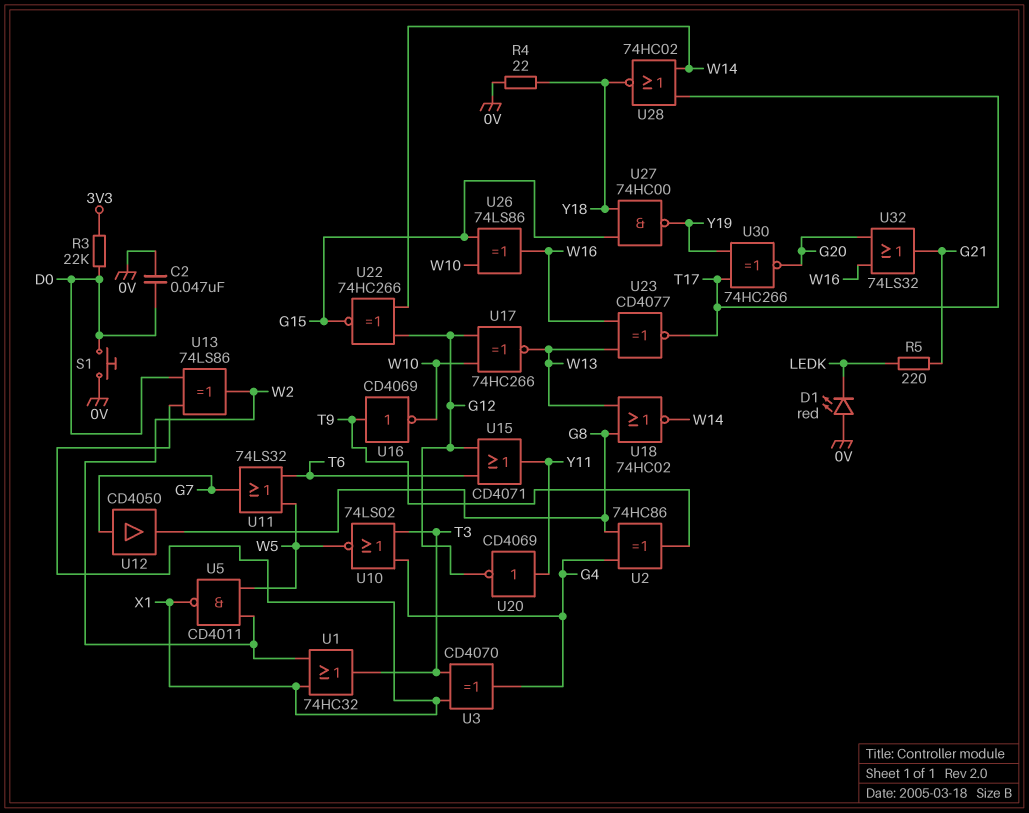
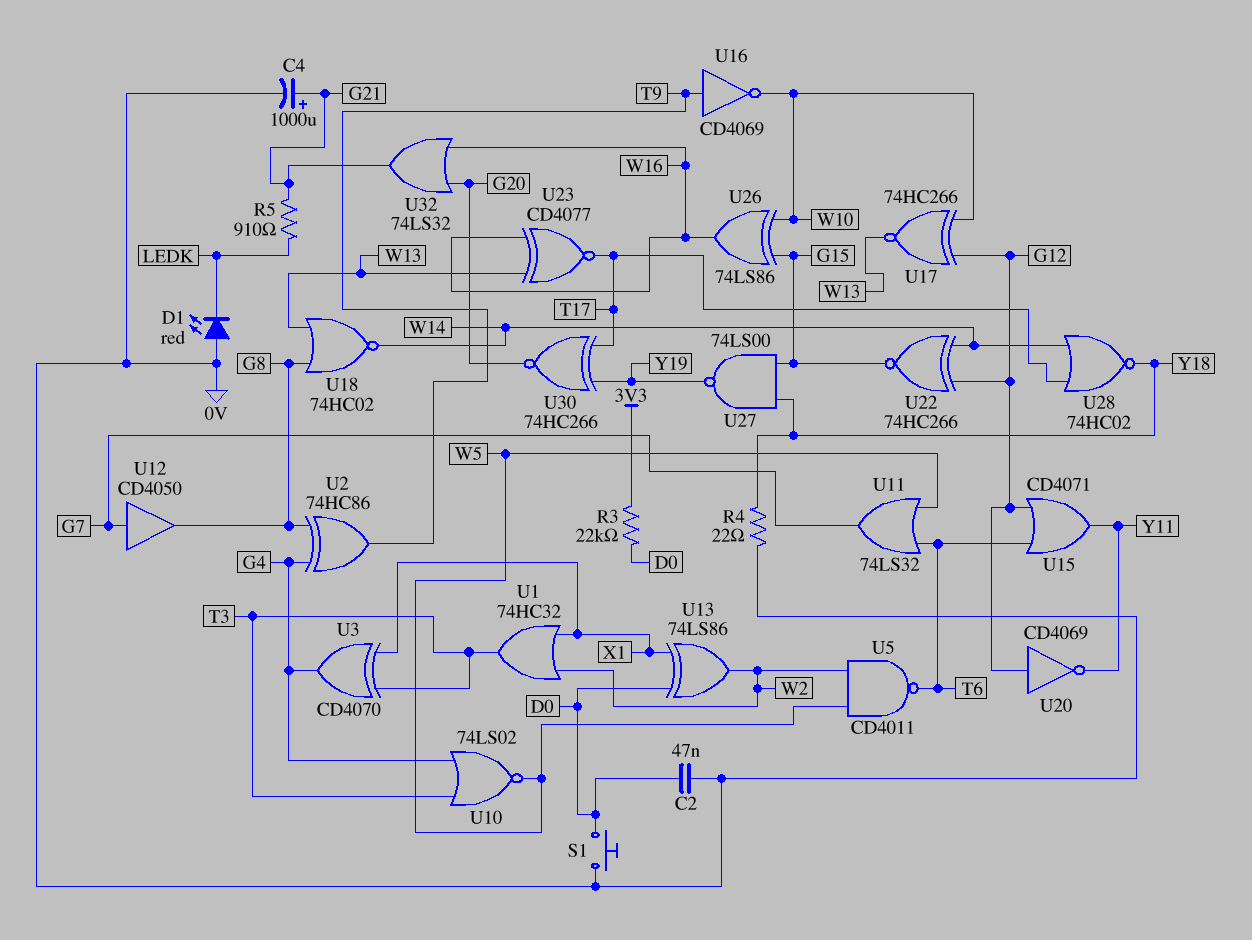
C4: none -> 1000uF (plus G21, minus 0V)
R5: 220 (G21, LEDK) -> 910 (G21, LEDK)
U5: NAND CD4011 (in W2, in W5, out X1) -> NAND CD4011 (in W2, in W5, out T6)
U20: NOT CD4069 (in Y11, out G12) -> NOT CD4069 (in G12, out Y11)
U27: NAND 74HC00 (in G15, in Y18, out Y19) -> NAND 74LS00 (in G15, in Y18, out Y19)

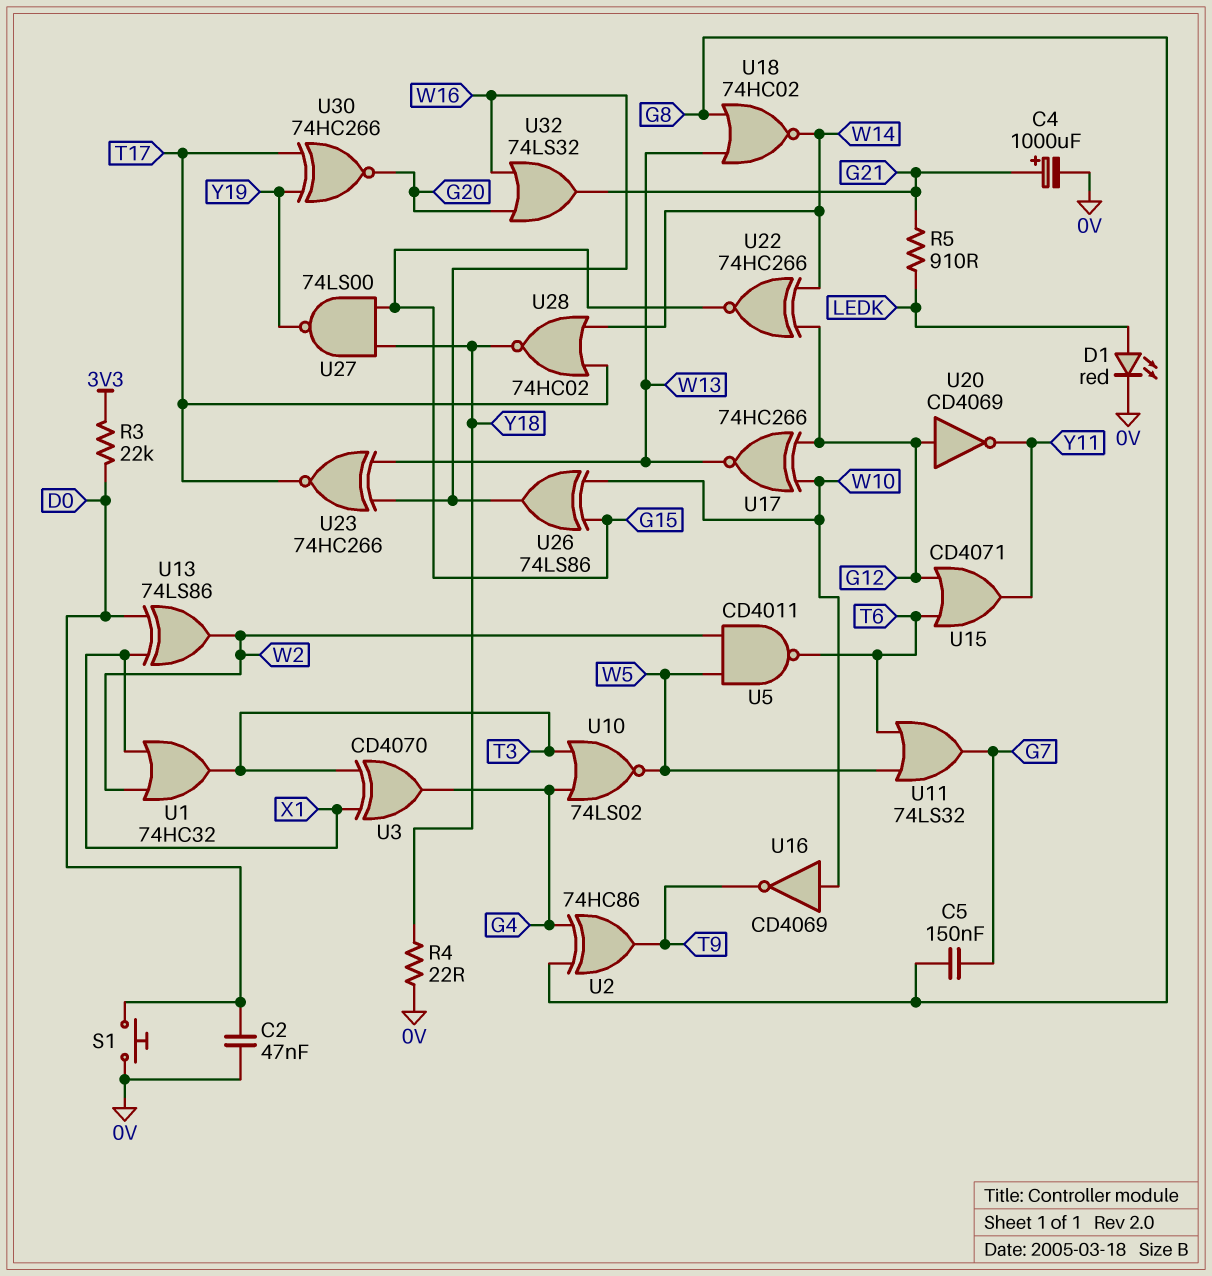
C5: none -> 150nF (G7, G8)
D1: LED red (A 0V, K LEDK) -> LED red (A LEDK, K 0V)
U12: buffer CD4050 (in G7, out G8) -> none
U16: NOT CD4069 (in T9, out W10) -> NOT CD4069 (in W10, out T9)
U23: XNOR CD4077 (in W13, in W16, out T17) -> XNOR 74HC266 (in W13, in W16, out T17)

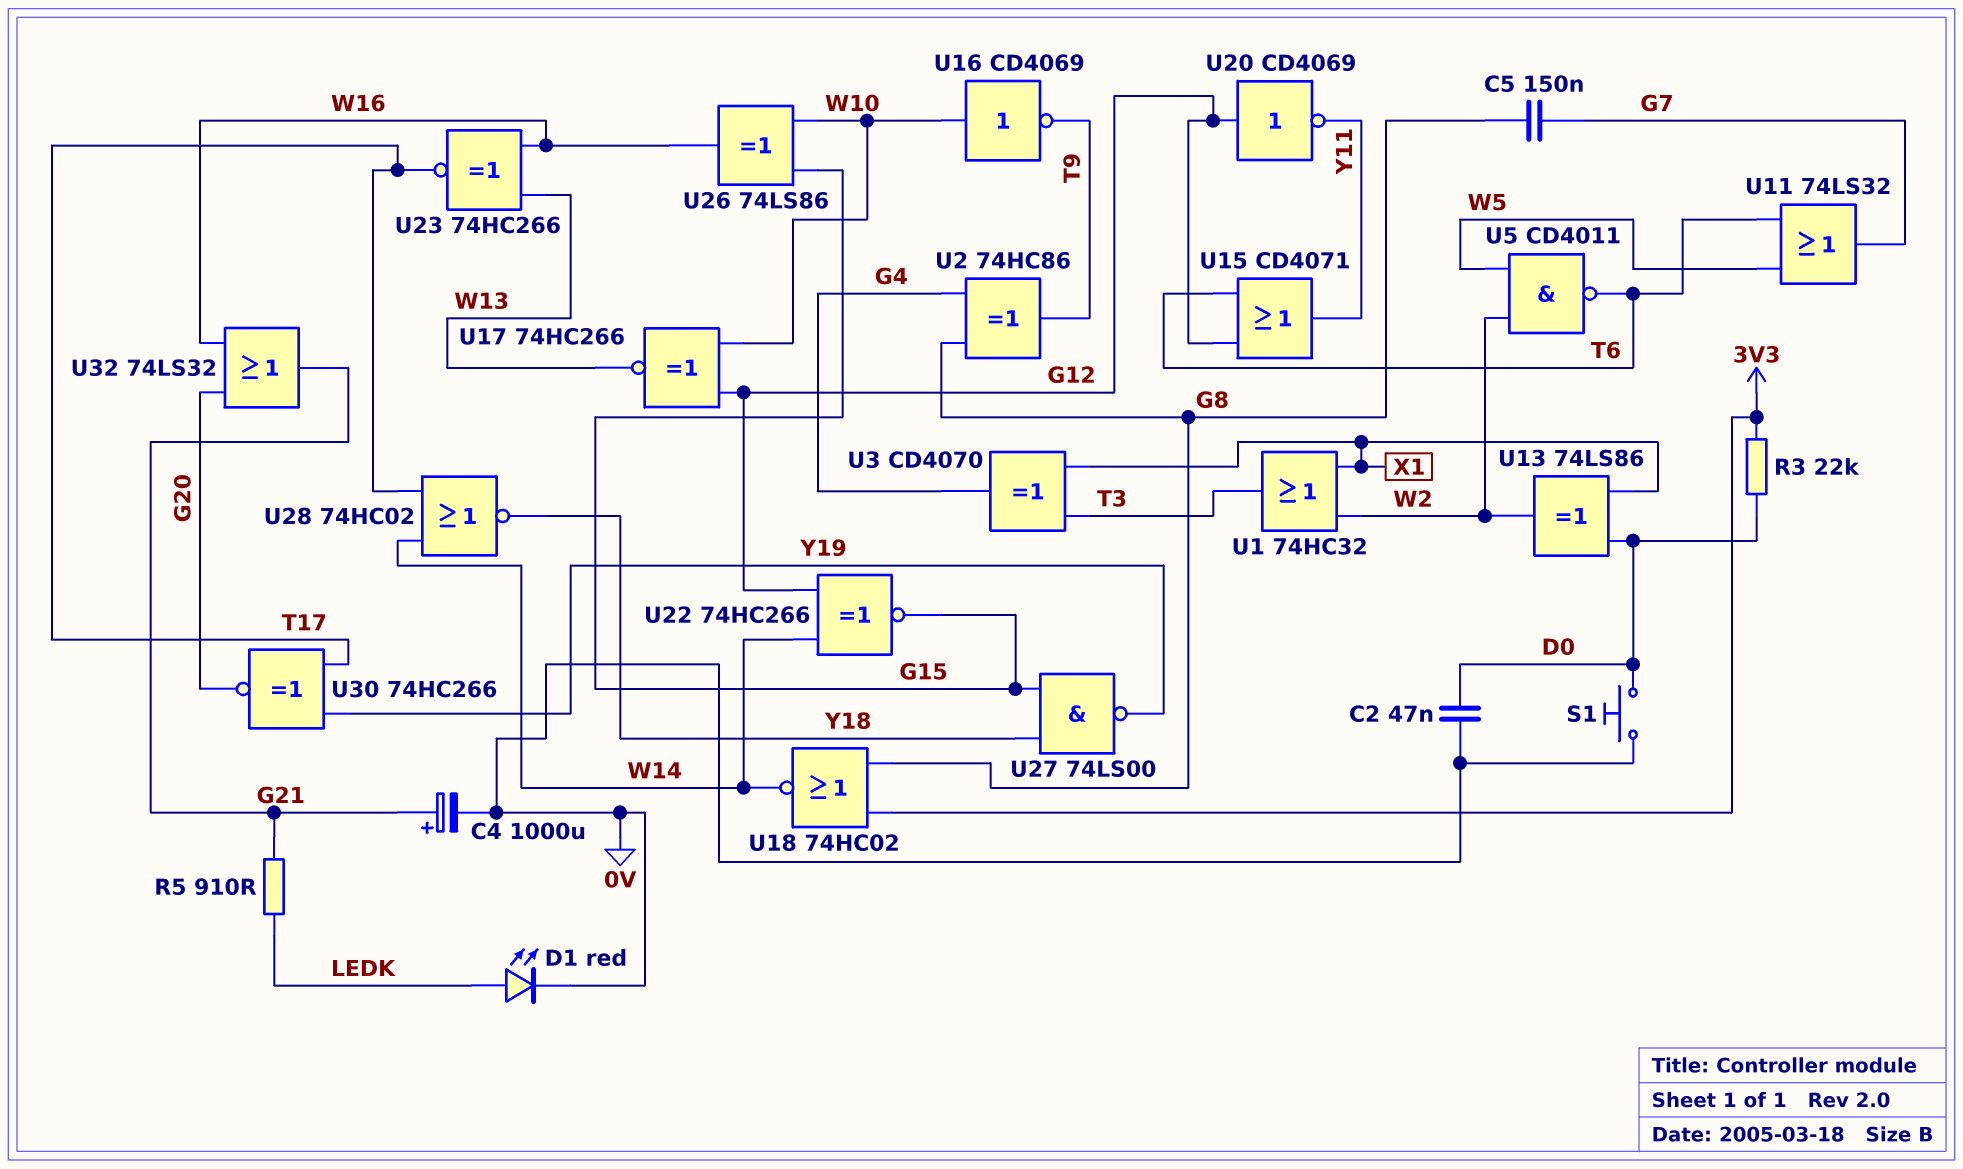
R4: 22 (0V, Y18) -> none
U10: NOR 74LS02 (in G4, in T3, out W5) -> none
U18: NOR 74HC02 (in G8, in W13, out W14) -> NOR 74HC02 (in 3V3, in G8, out W14)

